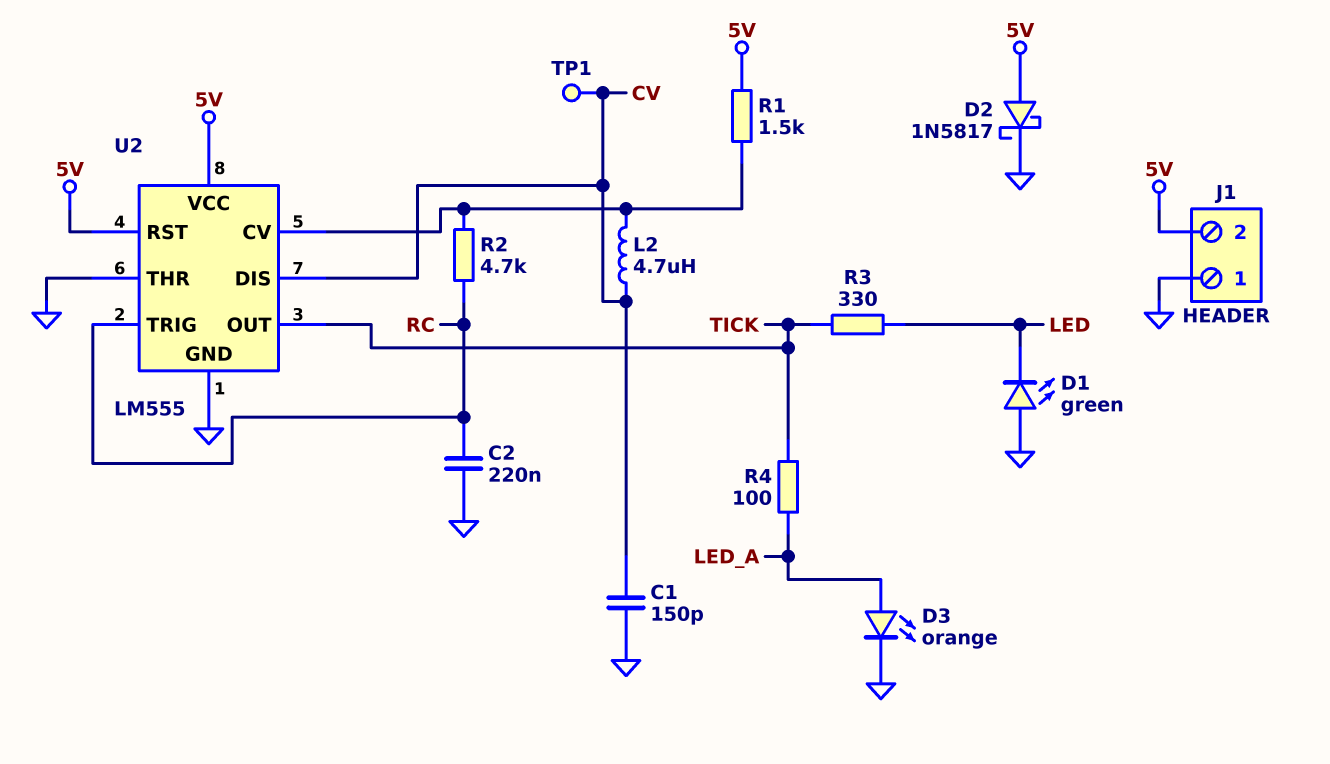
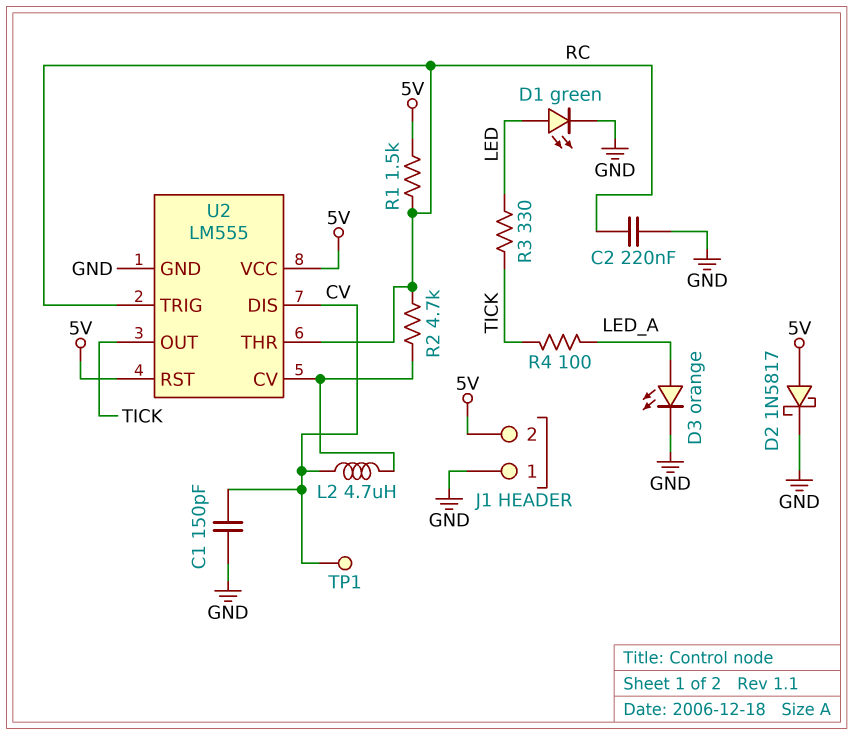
D1: LED green (A GND, K LED) -> LED green (A LED, K GND)
R1: 1.5k (5V, U2/CV) -> 1.5k (5V, RC)
U2 pin THR: GND -> RC

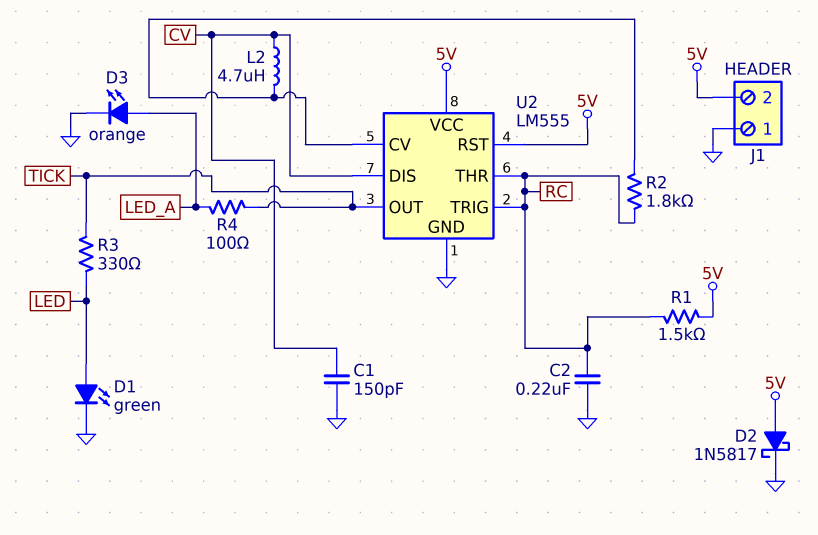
R2: 4.7k (RC, U2/CV) -> 1.8k (RC, U2/CV)
TP1: test point (CV) -> none

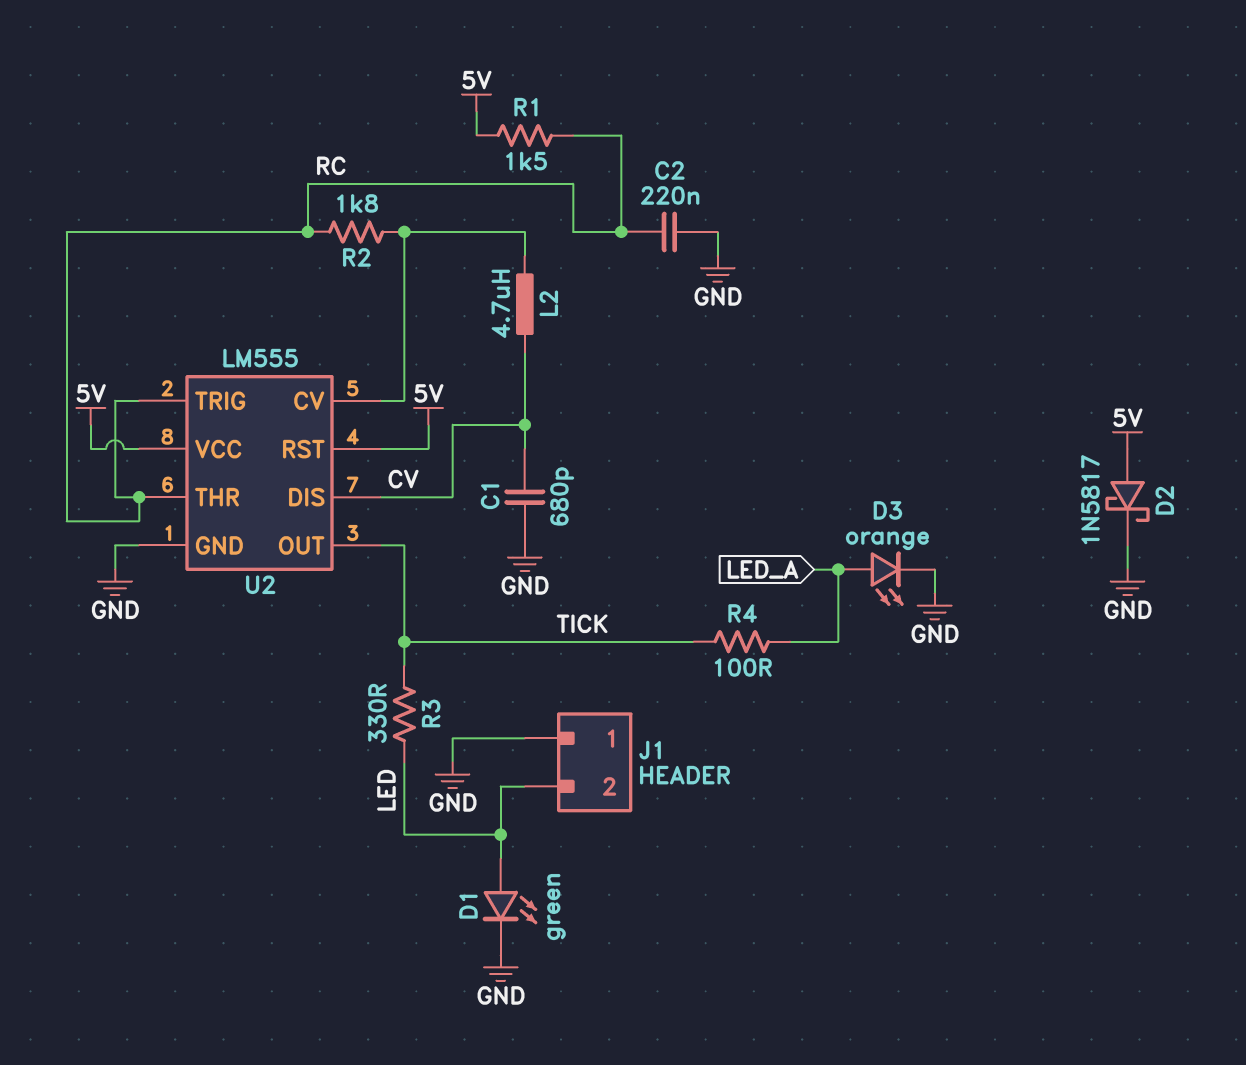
C1: 150pF (CV, GND) -> 680pF (CV, GND)
J1 pin 2: 5V -> LED

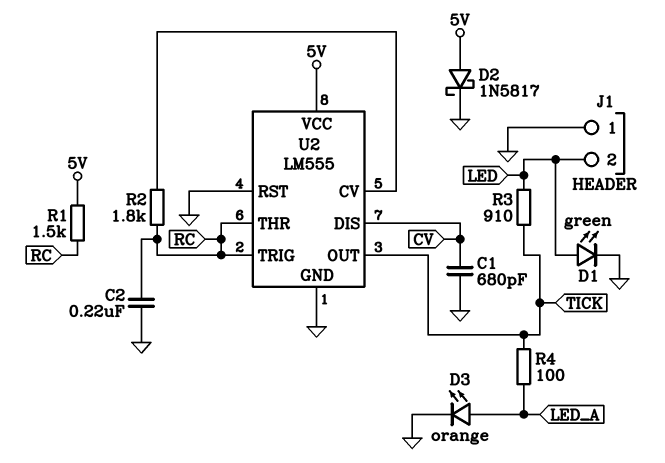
L2: 4.7uH (CV, U2/CV) -> none
R3: 330 (LED, TICK) -> 910 (LED, TICK)
U2 pin RST: 5V -> GND

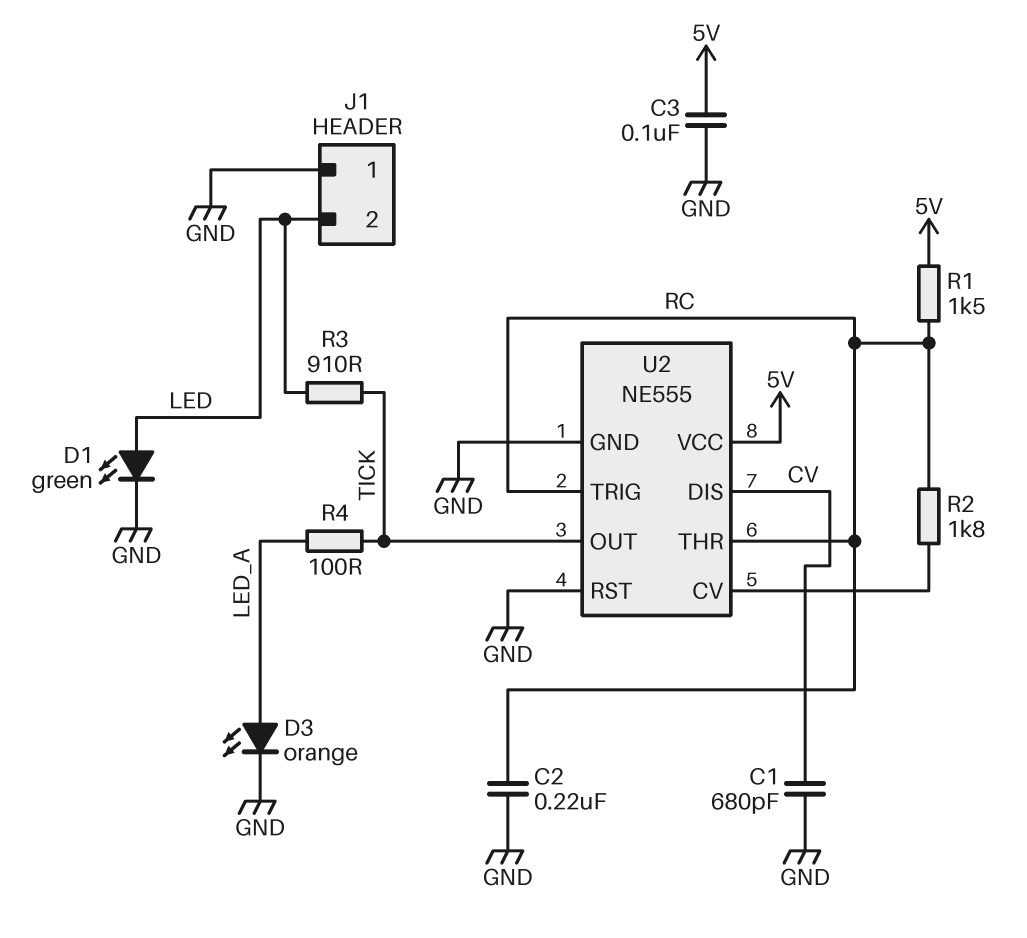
C3: none -> 100nF (5V, GND)
D2: schottky 1N5817 (A 5V, K GND) -> none
U2: LM555 -> NE555

